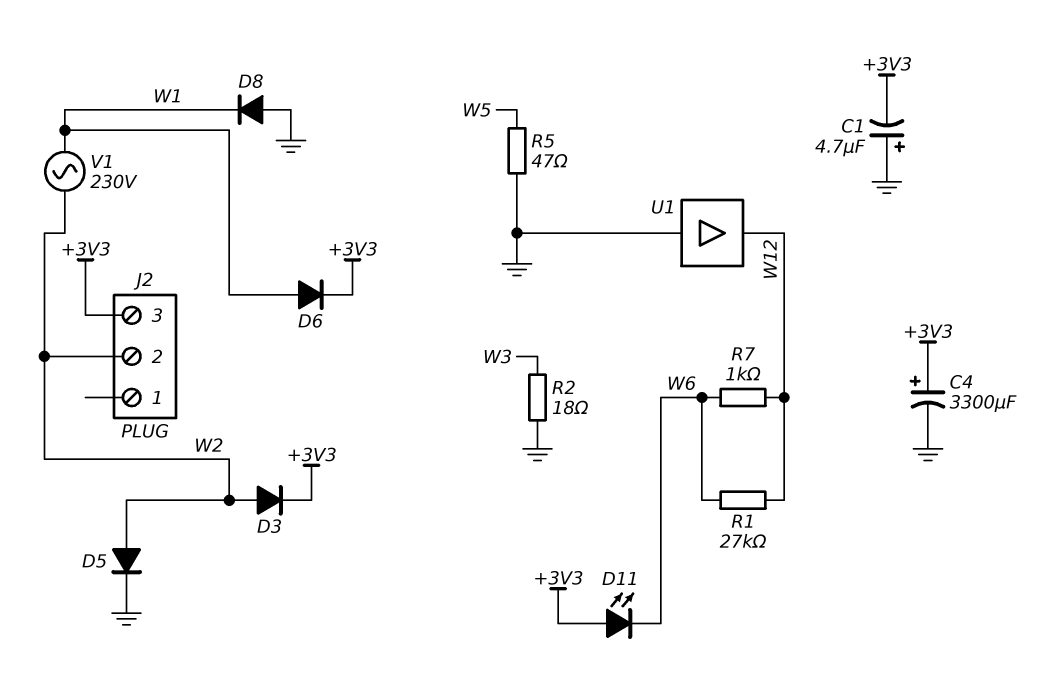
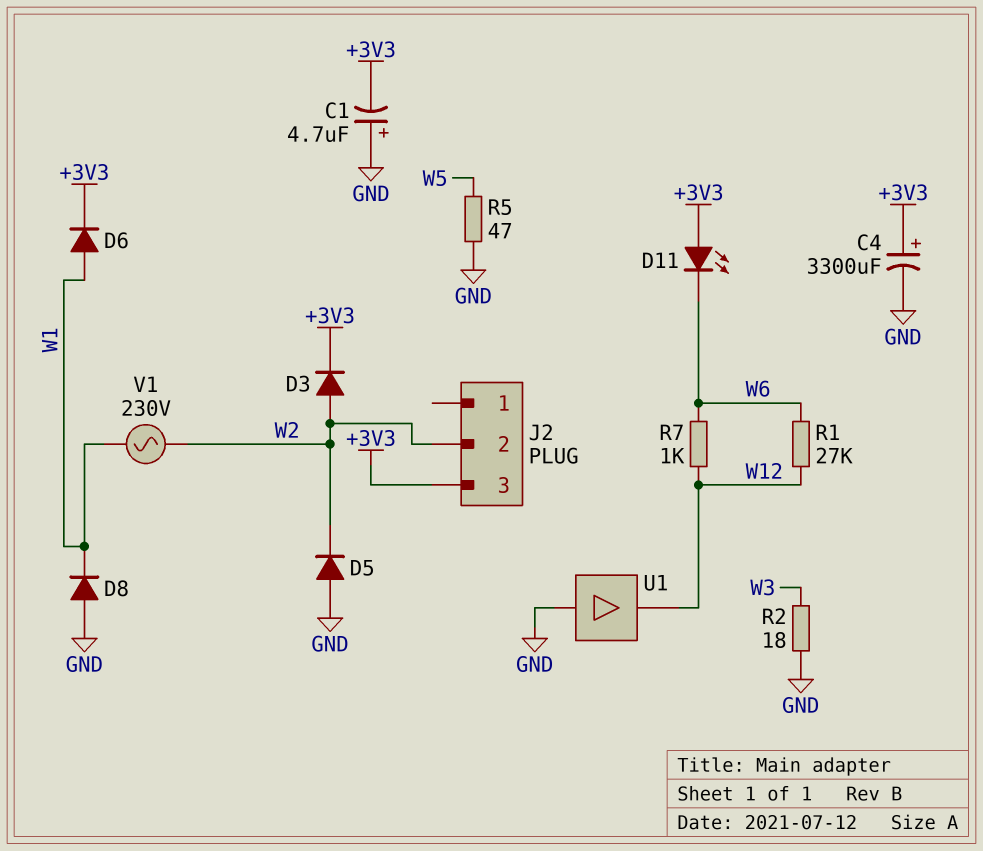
D5: diode (A W2, K GND) -> diode (A GND, K W2)

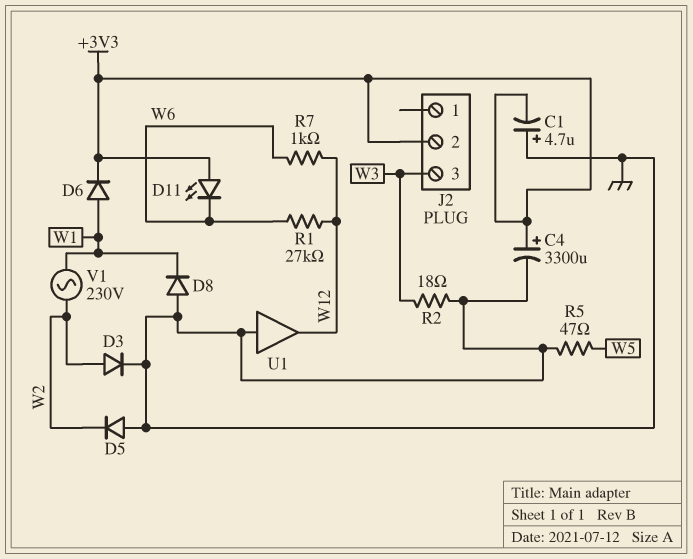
D3: diode (A W2, K +3V3) -> diode (A W2, K GND)
J2 pin 2: W2 -> +3V3
J2 pin 3: +3V3 -> W3

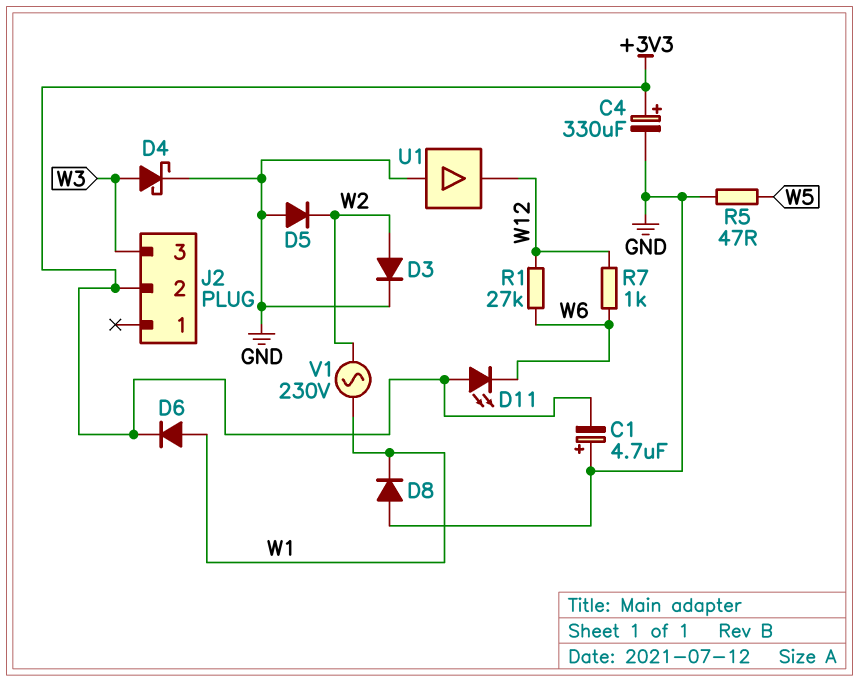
C4: 3300uF (plus +3V3, minus GND) -> 330uF (plus +3V3, minus GND)
D4: none -> schottky (A W3, K GND)
R2: 18 (GND, W3) -> none

